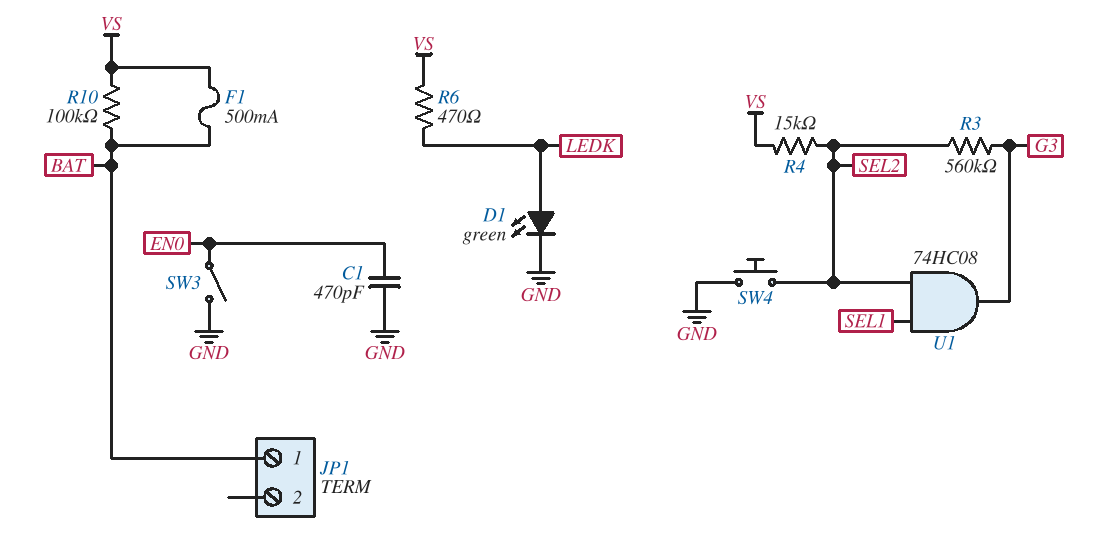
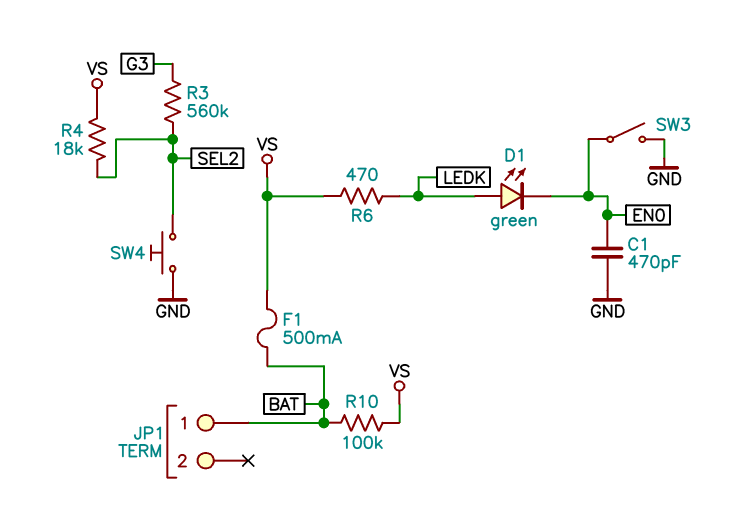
D1: LED green (A LEDK, K GND) -> LED green (A LEDK, K EN0)
R4: 15k (SEL2, VS) -> 18k (SEL2, VS)
U1: AND 74HC08 (in SEL1, in SEL2, out G3) -> none

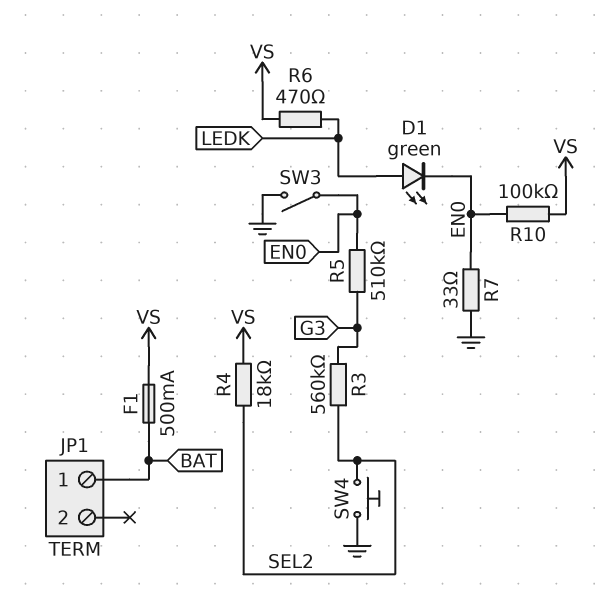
C1: 470pF (EN0, GND) -> none
R5: none -> 510k (EN0, G3)
R7: none -> 33 (EN0, GND)
R10: 100k (BAT, VS) -> 100k (EN0, VS)

